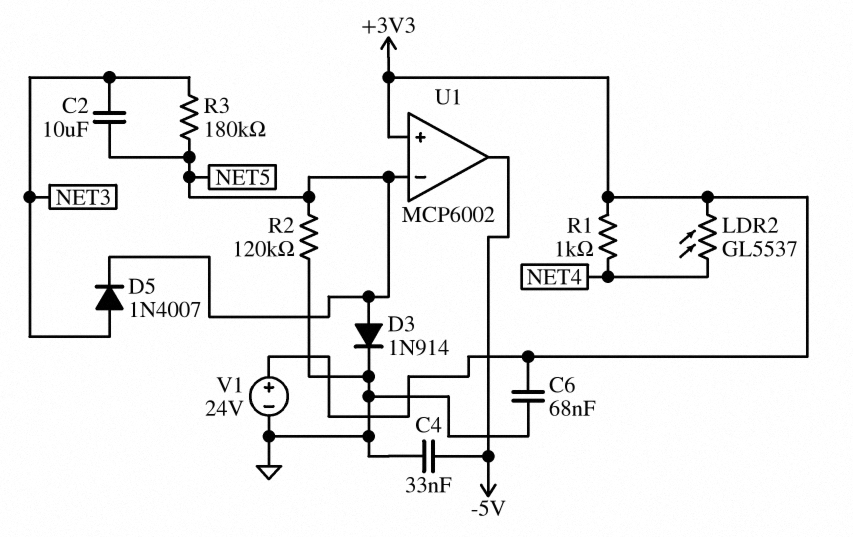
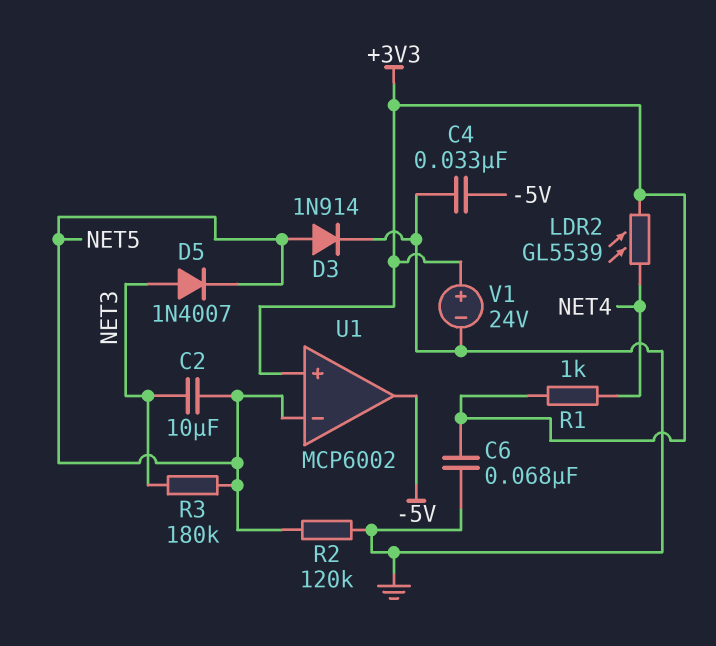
LDR2: GL5537 (+3V3, NET4) -> GL5539 (+3V3, NET4)

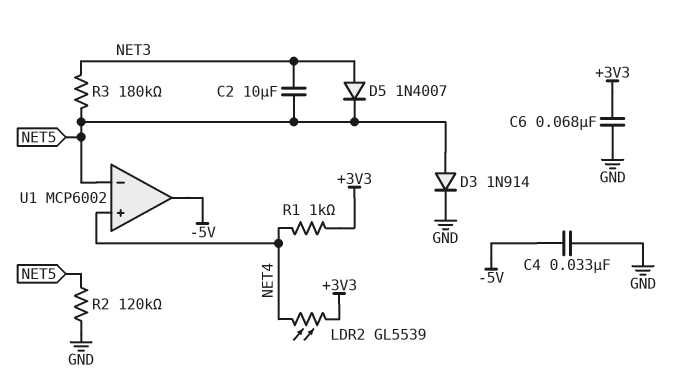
U1 pin in+: +3V3 -> NET4
V1: 24V (plus +3V3, minus GND) -> none

